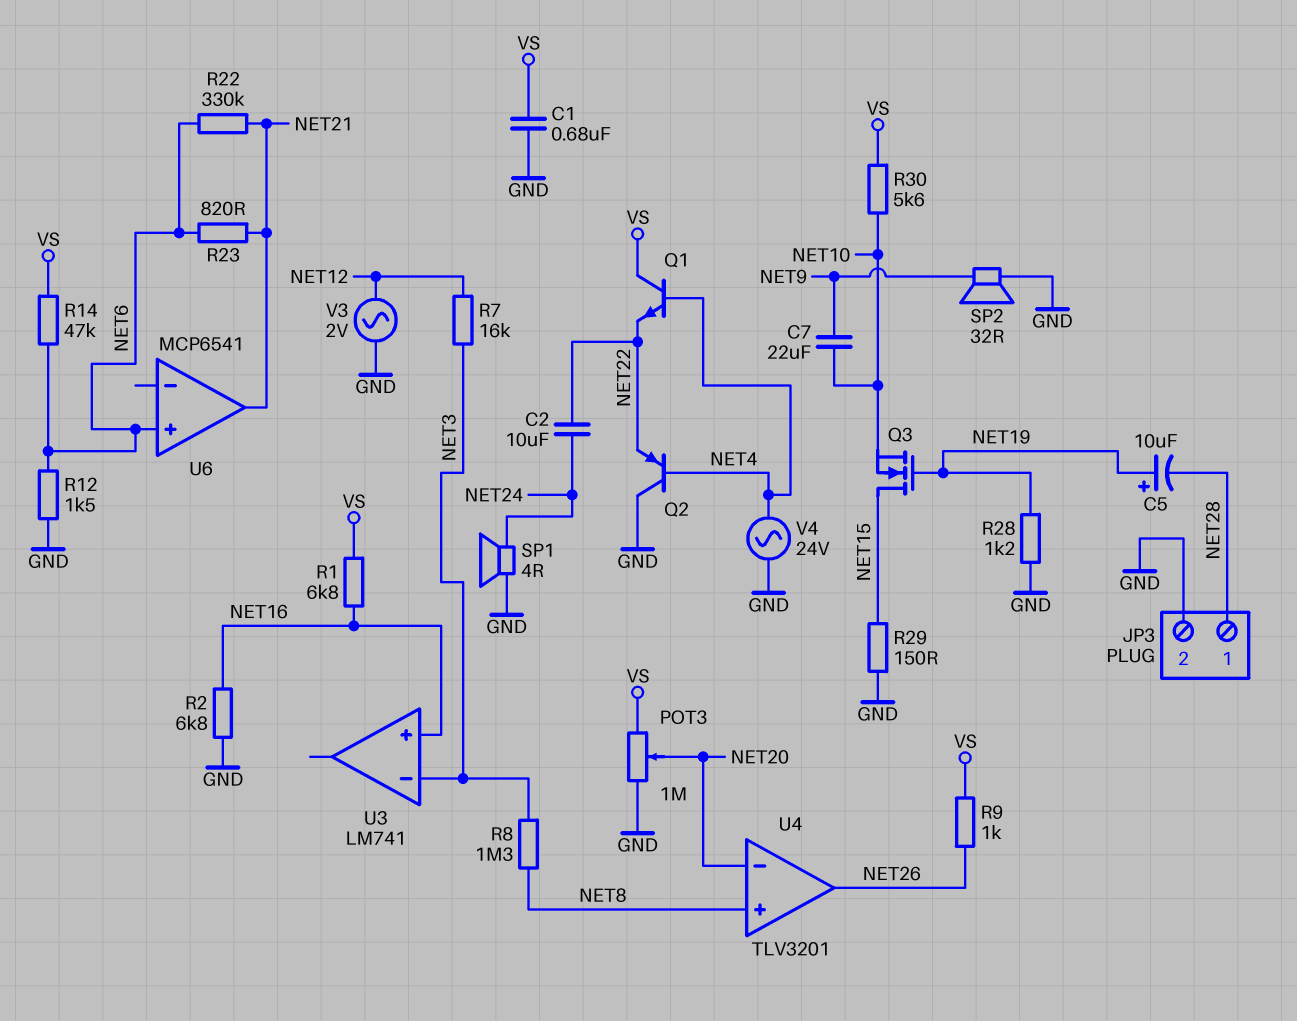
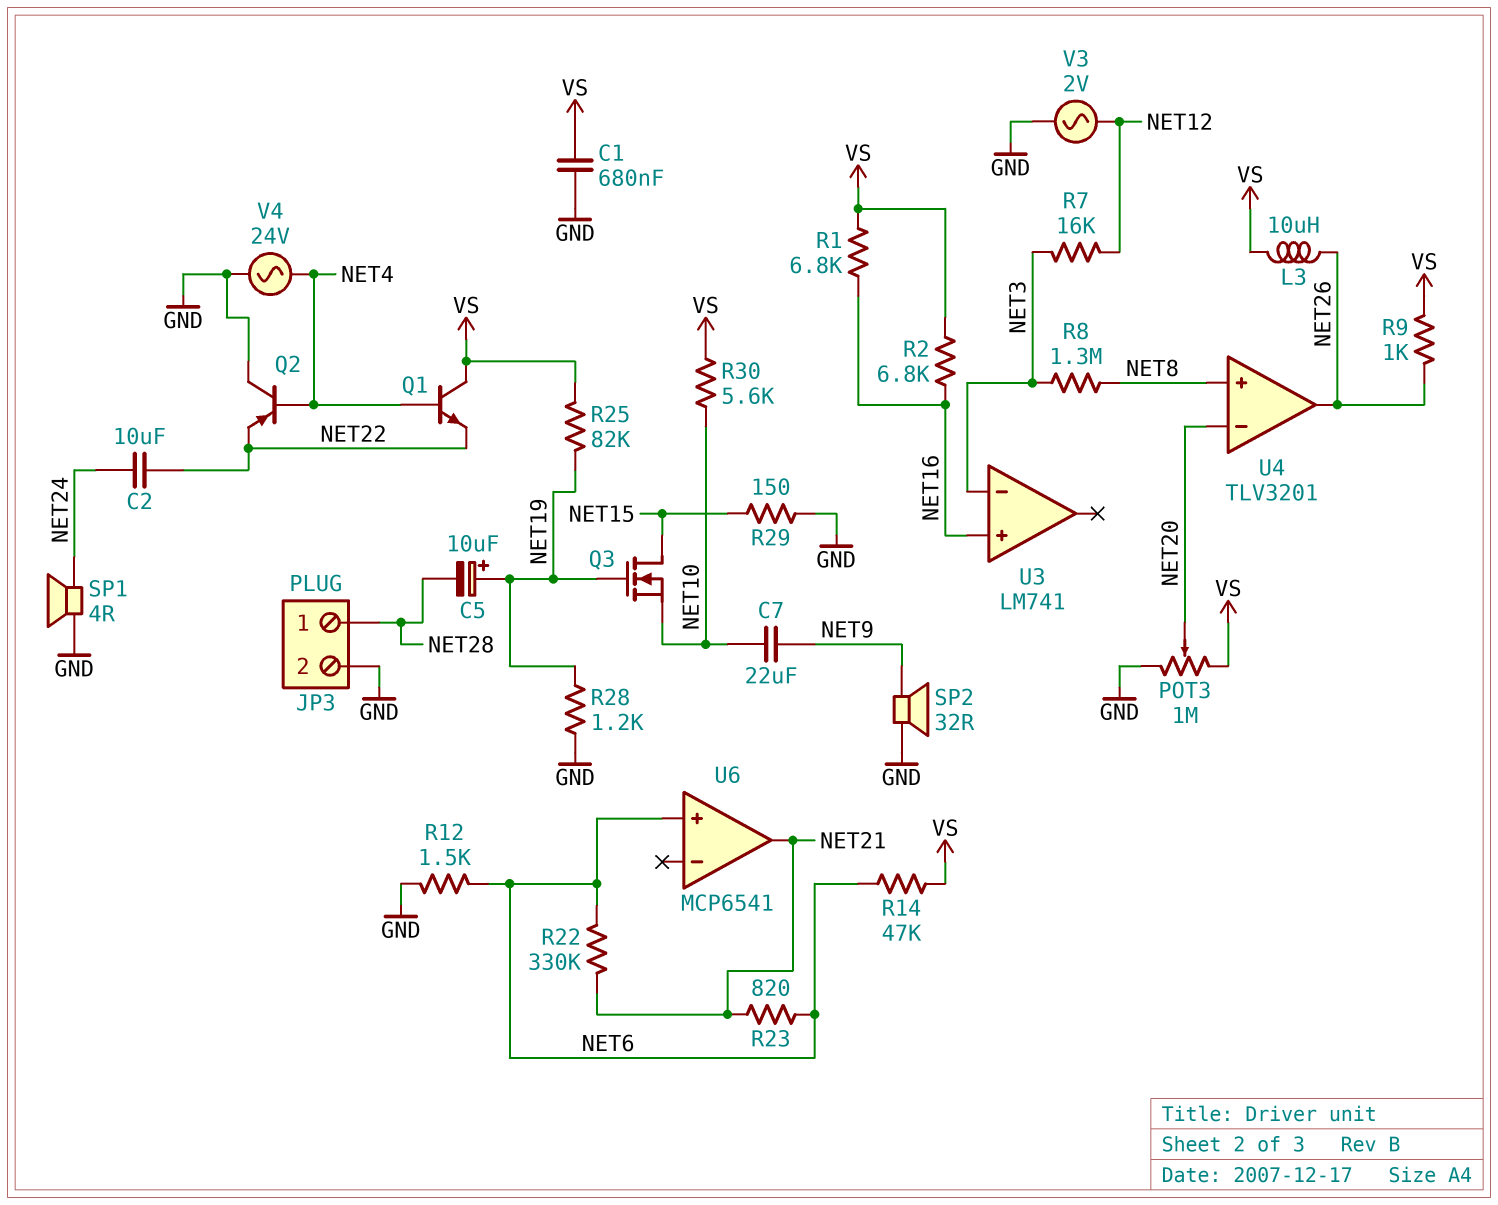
L3: none -> 10uH (NET26, VS)
R2: 6.8k (GND, NET16) -> 6.8k (NET16, VS)
R25: none -> 82k (NET19, VS)

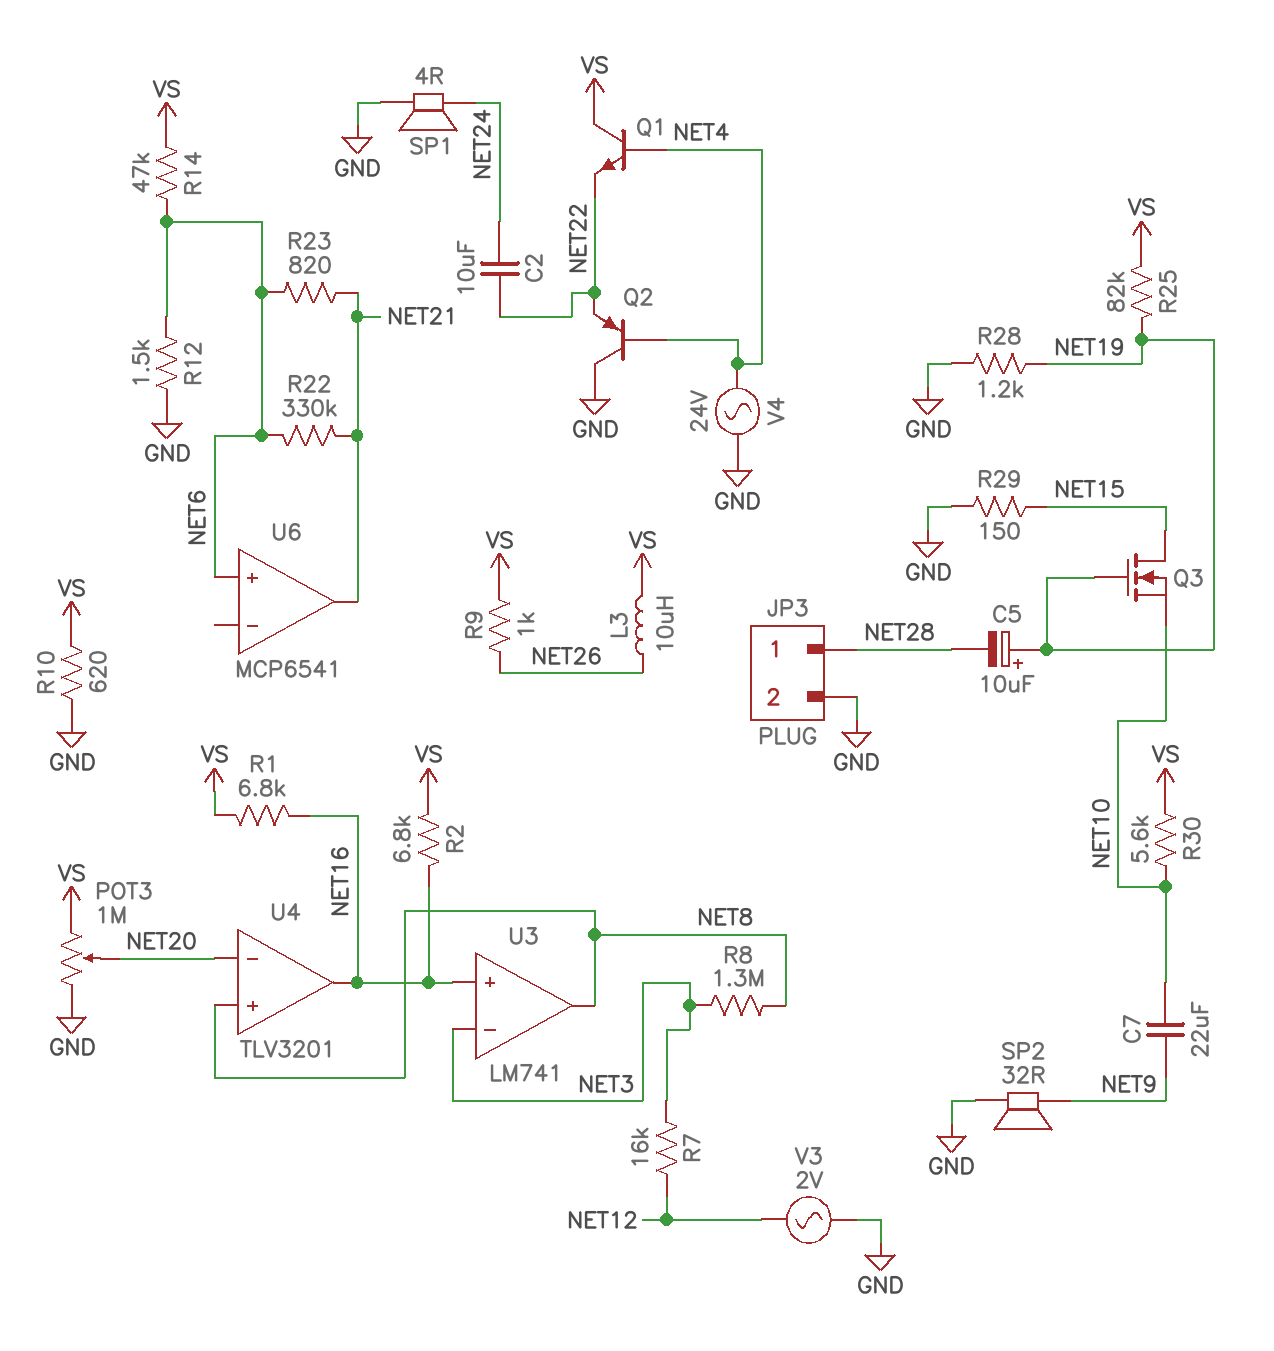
C1: 680nF (GND, VS) -> none
R10: none -> 620 (GND, VS)
U3 pin out: none -> NET8
U4 pin out: NET26 -> NET16

